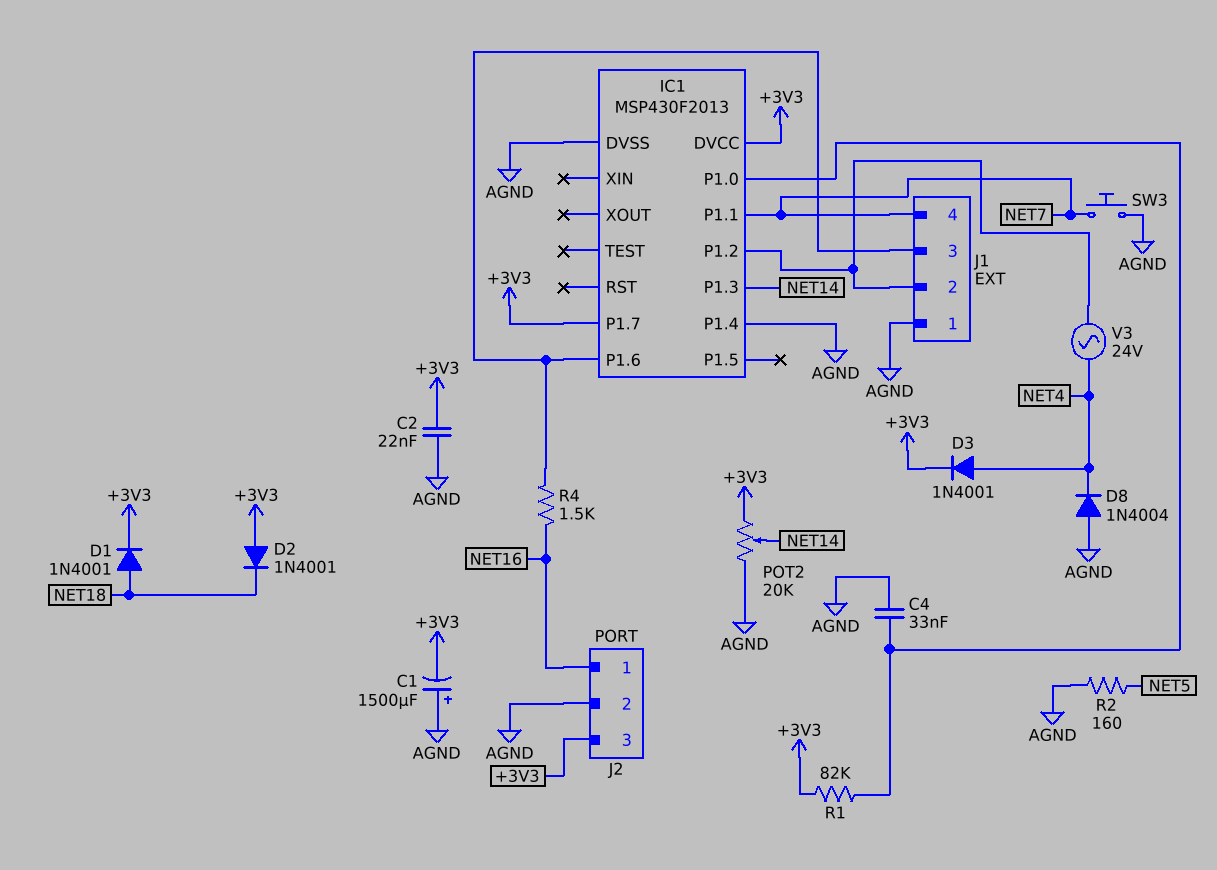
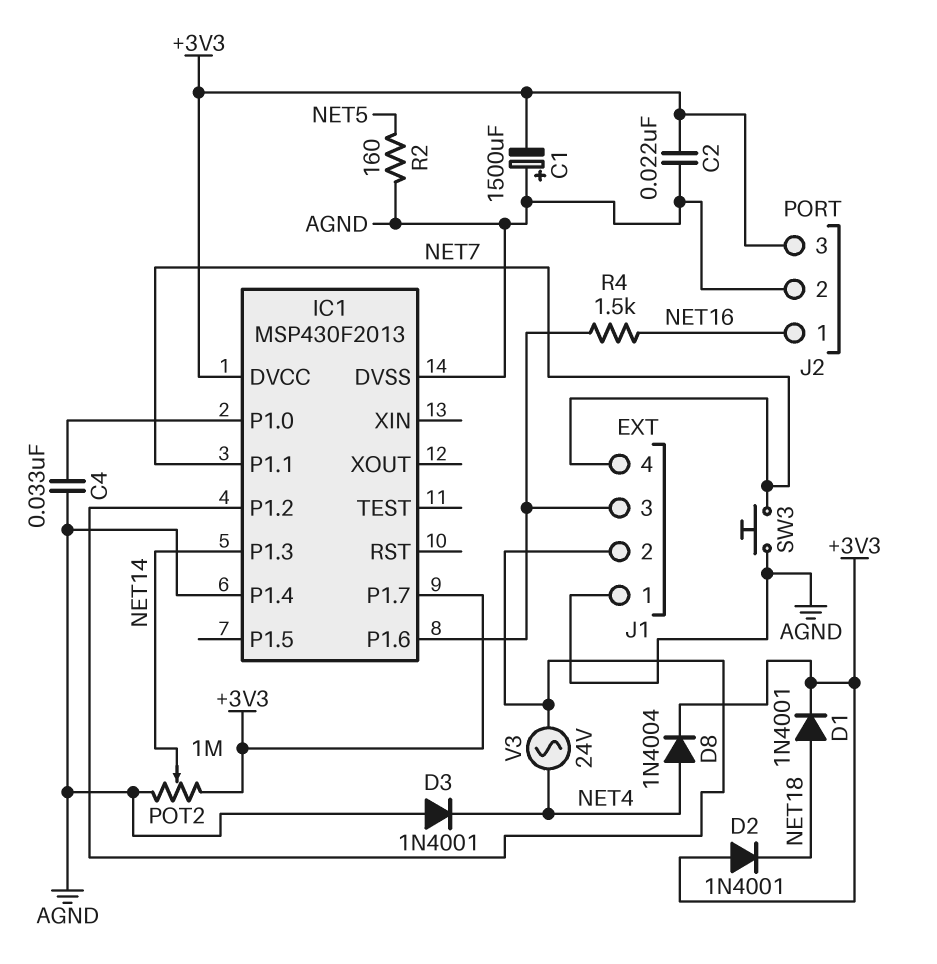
D3: diode 1N4001 (A NET4, K +3V3) -> diode 1N4001 (A AGND, K NET4)
D8: diode 1N4004 (A AGND, K NET4) -> diode 1N4004 (A NET4, K +3V3)
POT2: 20k (+3V3, AGND, wiper NET14) -> 1M (+3V3, AGND, wiper NET14)
R1: 82k (+3V3, IC1/P1.0) -> none

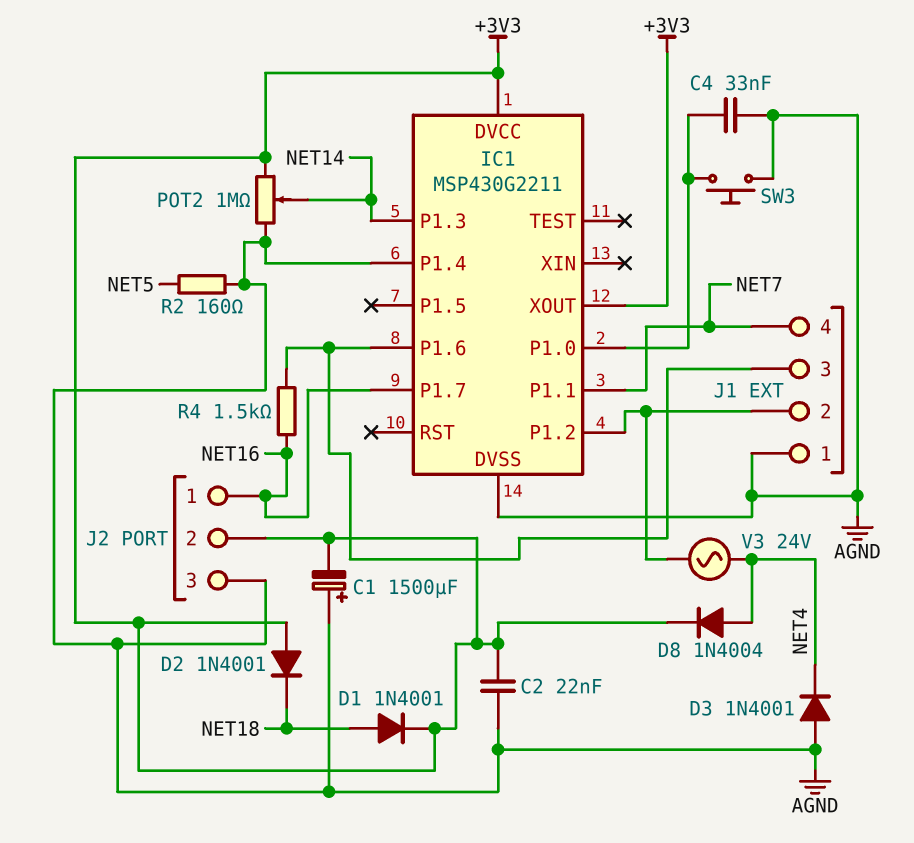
IC1: MSP430F2013 -> MSP430G2211
IC1 pin P1.7: +3V3 -> NET16
IC1 pin XOUT: none -> +3V3
J2 pin 2: AGND -> +3V3
J2 pin 3: +3V3 -> AGND
SW3: button (AGND, NET7) -> button (AGND, IC1/P1.0)

